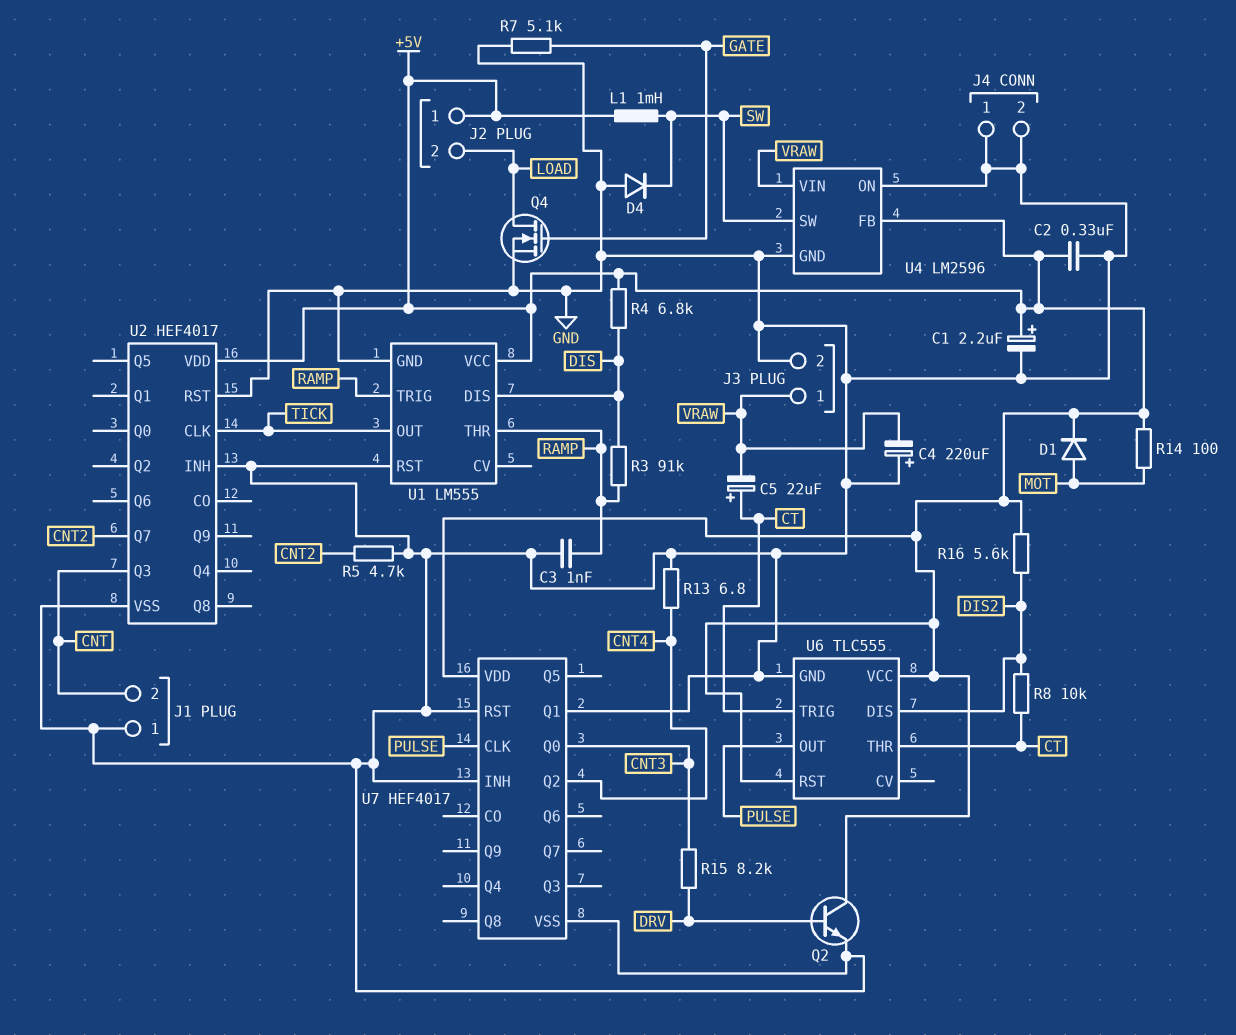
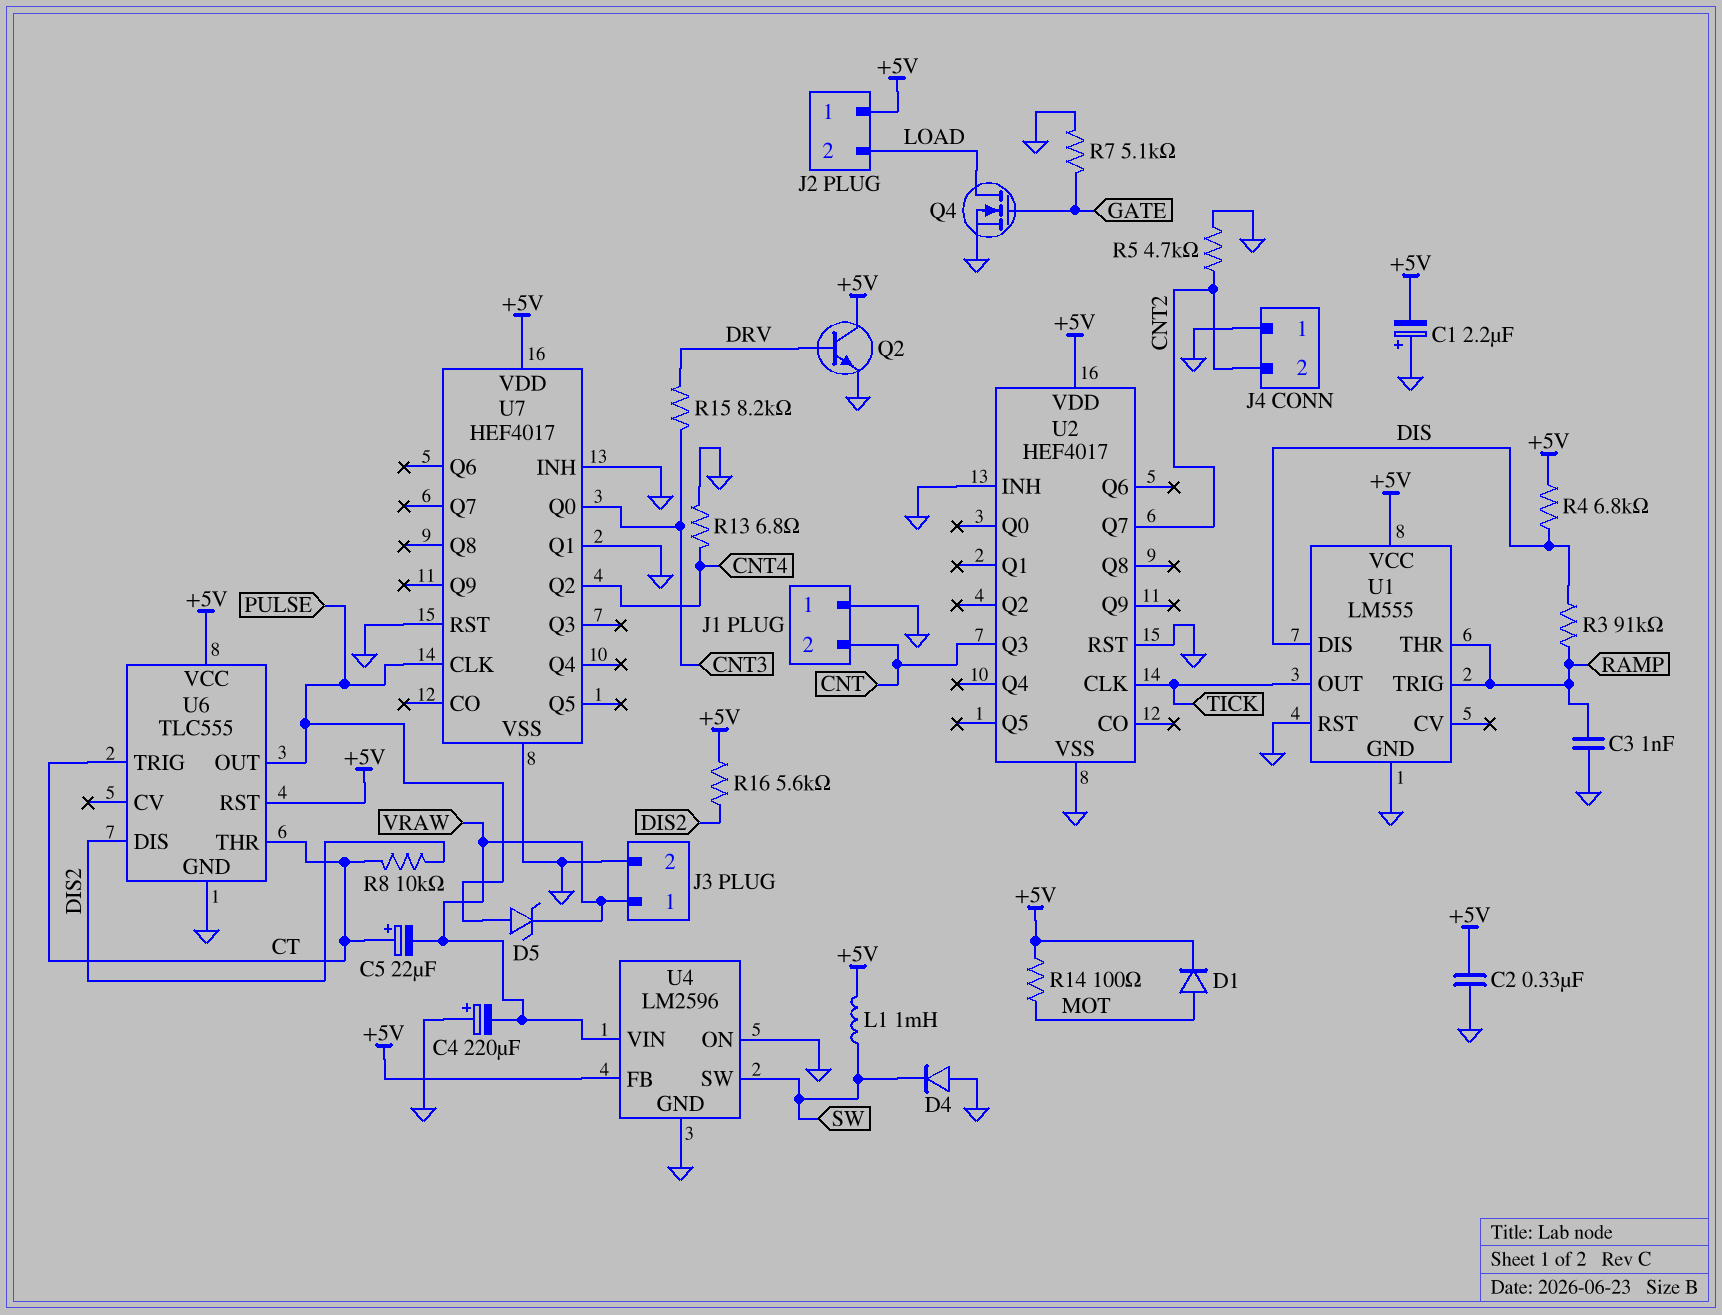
C1: 2.2uF (plus +5V, minus GND) -> 2.2uF (plus GND, minus +5V)
D5: none -> zener (A PULSE, K VRAW)
J4 pin 2: GND -> CNT2

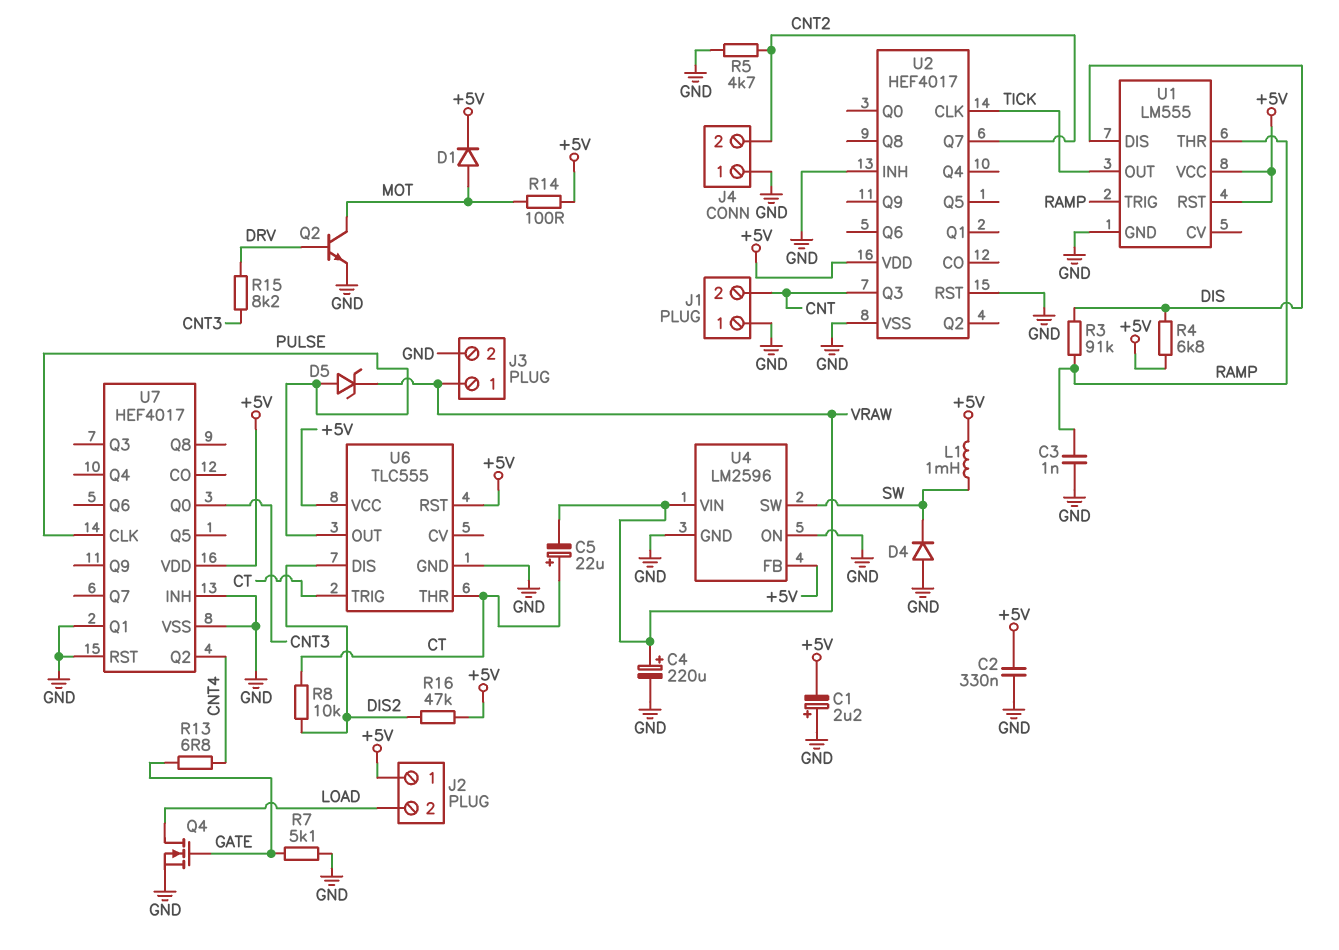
C4: 220uF (plus GND, minus VRAW) -> 220uF (plus VRAW, minus GND)
Q2: NPN (B DRV, C +5V, E GND) -> NPN (B DRV, C MOT, E GND)
R13: 6.8 (CNT4, GND) -> 6.8 (CNT4, GATE)
R16: 5.6k (+5V, DIS2) -> 47k (+5V, DIS2)
U1 pin RST: GND -> +5V

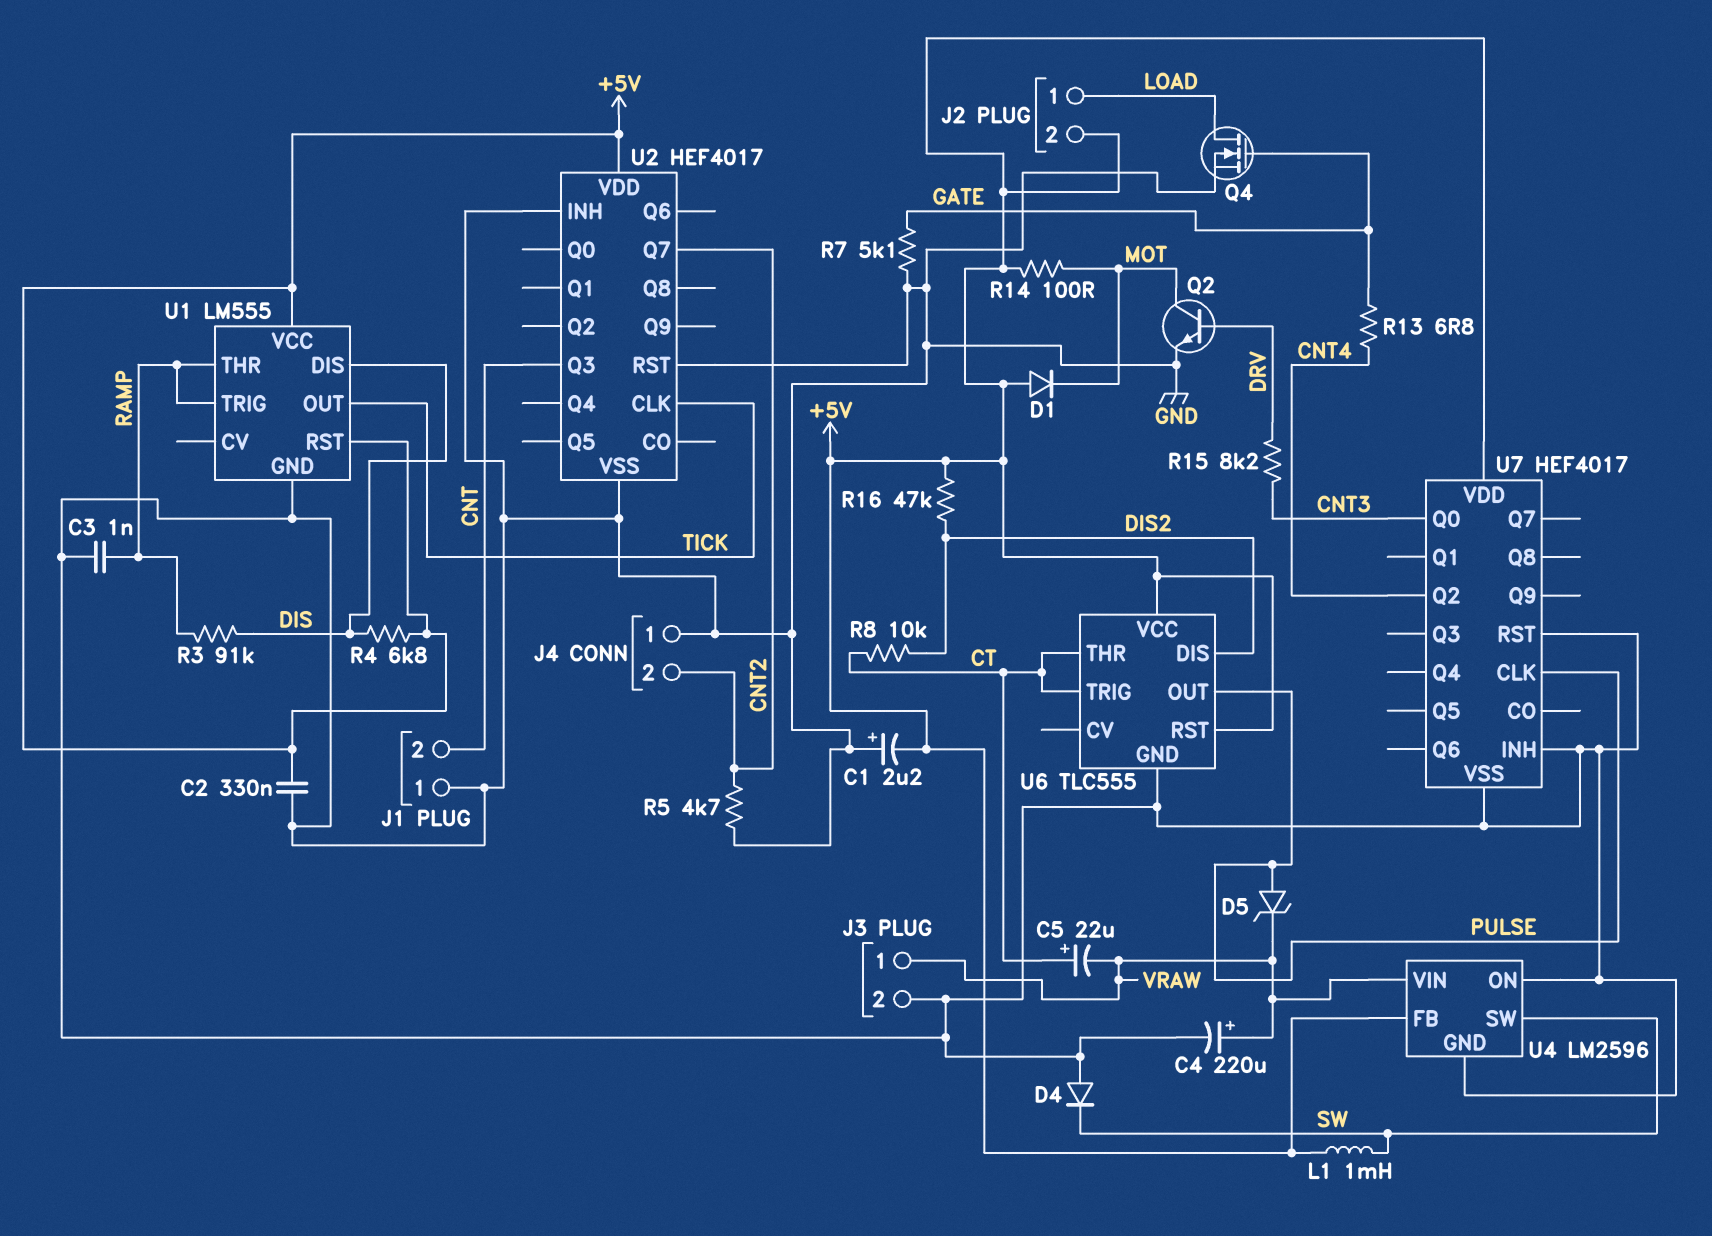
D1: diode (A MOT, K +5V) -> diode (A +5V, K MOT)
J2 pin 1: +5V -> LOAD
J2 pin 2: LOAD -> +5V
U7 pin Q1: GND -> none

